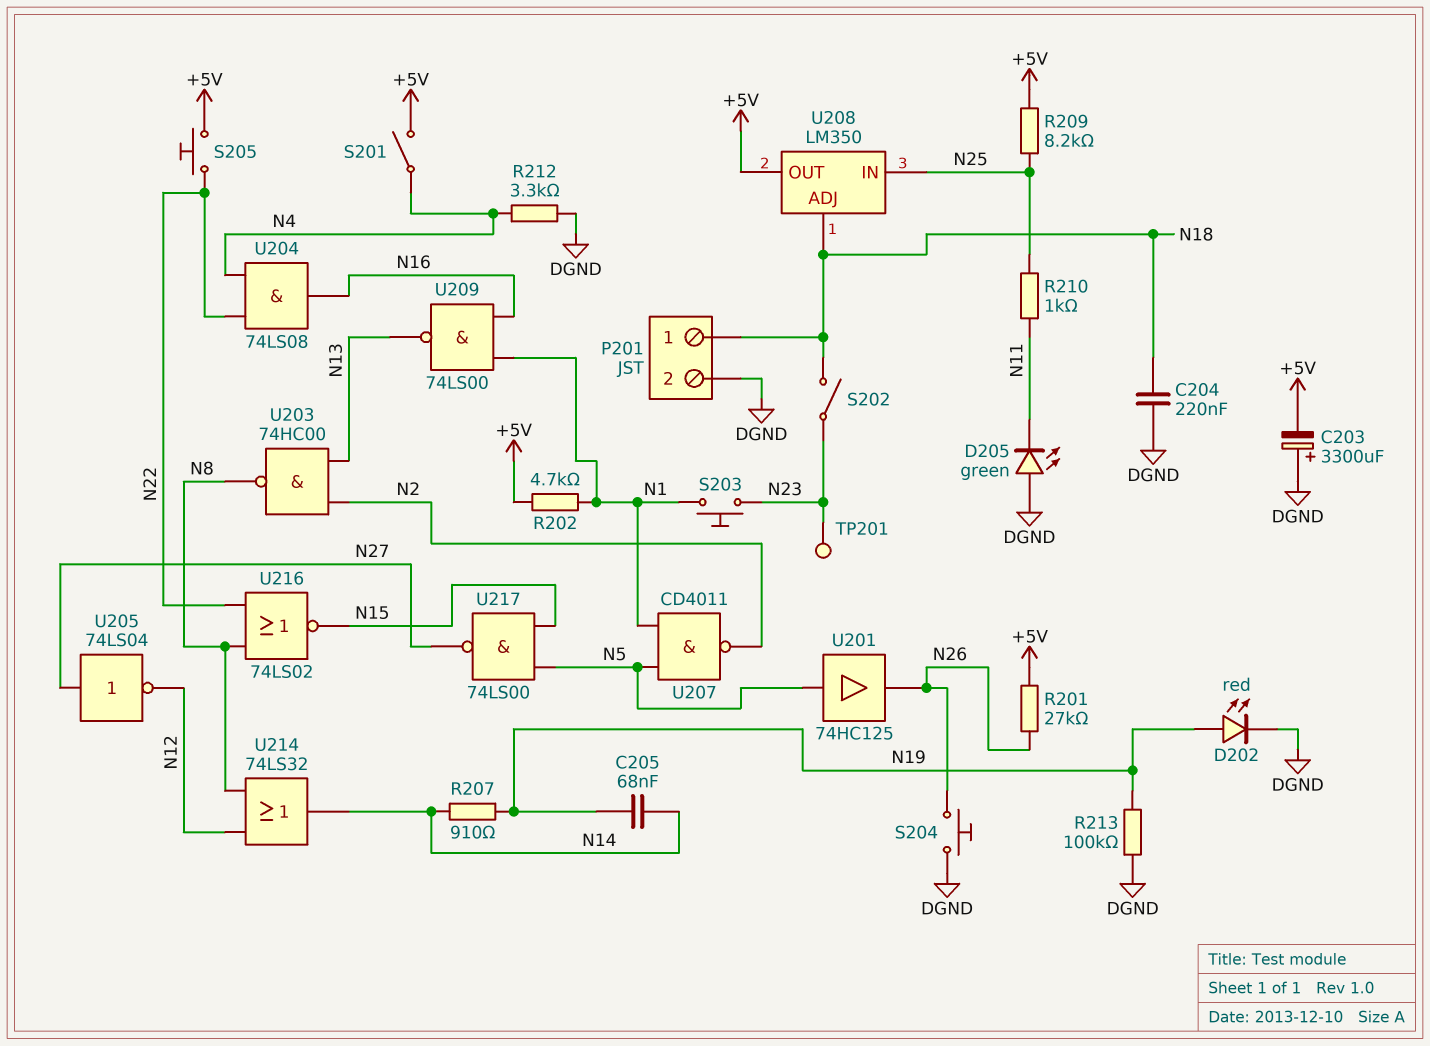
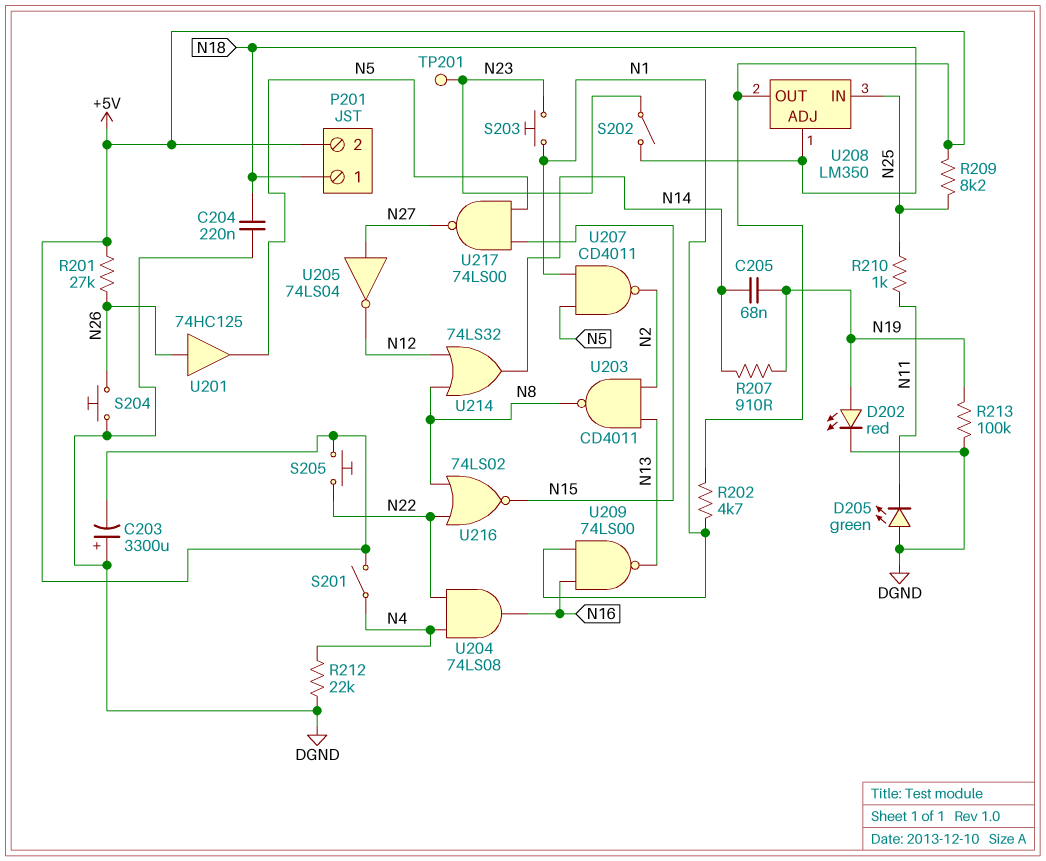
P201 pin 2: DGND -> +5V
R212: 3.3k (DGND, N4) -> 22k (DGND, N4)
U201: buffer 74HC125 (in N5, out N26) -> buffer 74HC125 (in N26, out N5)
U203: NAND 74HC00 (in N2, in N13, out N8) -> NAND CD4011 (in N2, in N13, out N8)

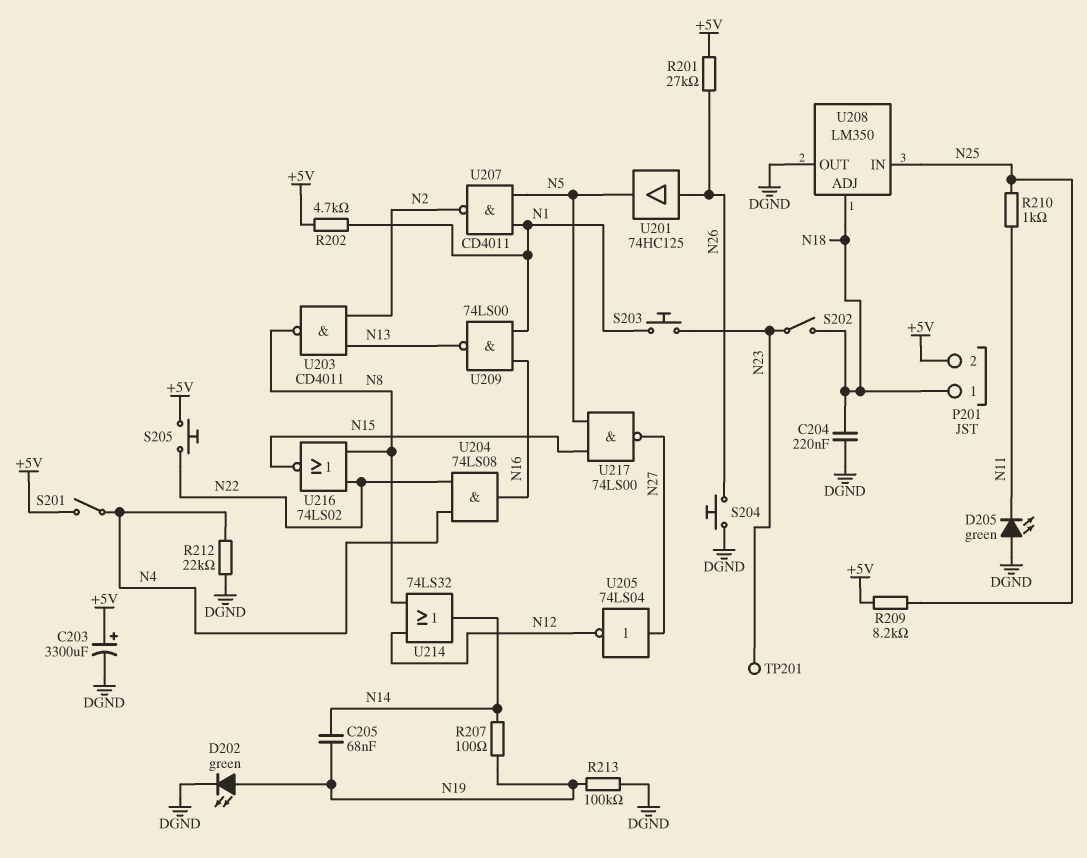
C203: 3300uF (plus DGND, minus +5V) -> 3300uF (plus +5V, minus DGND)
D202: LED red (A N19, K DGND) -> LED green (A N19, K DGND)
R207: 910 (N14, N19) -> 100 (N14, N19)
U208 pin OUT: +5V -> DGND

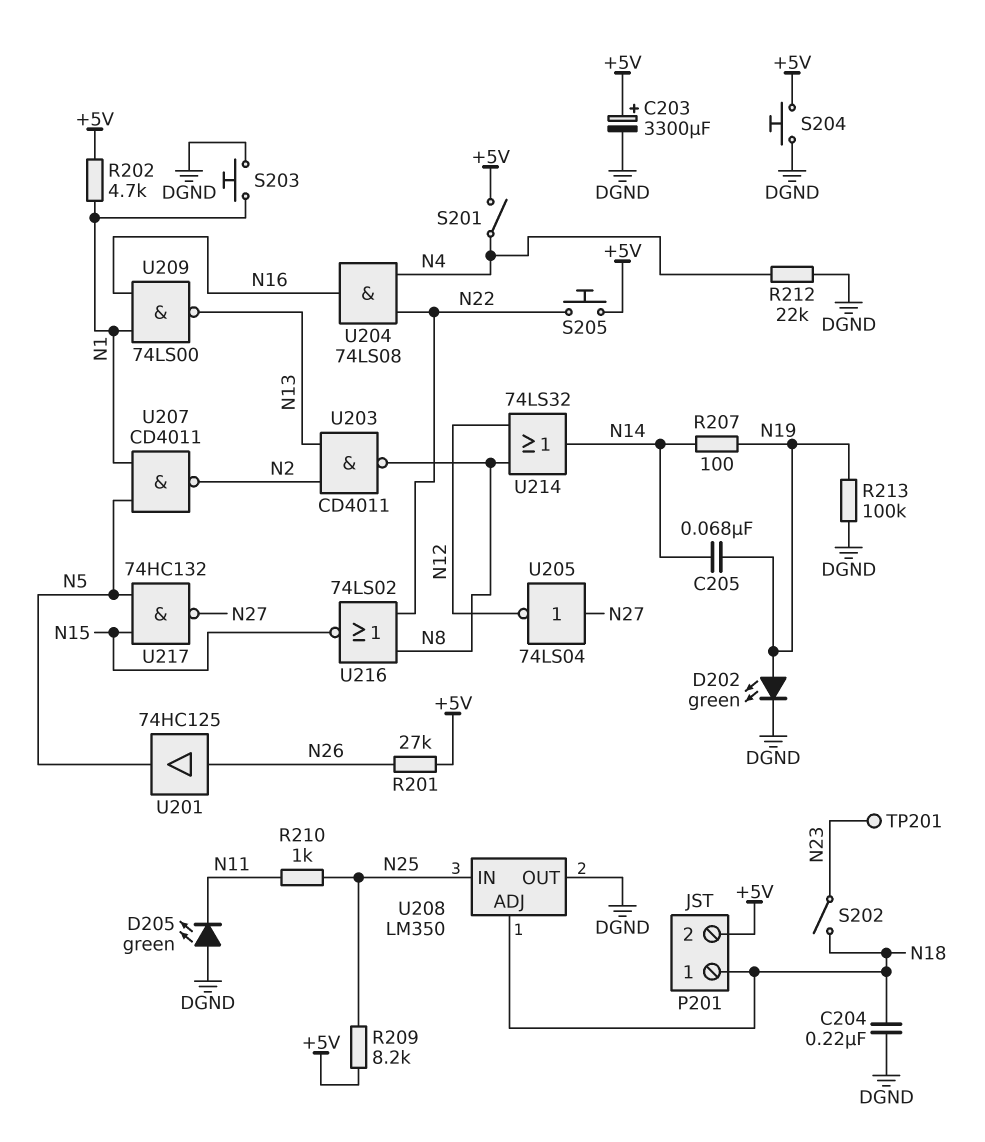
S203: button (N1, N23) -> button (DGND, N1)
S204: button (DGND, N26) -> button (+5V, DGND)
U217: NAND 74LS00 (in N5, in N15, out N27) -> NAND 74HC132 (in N5, in N15, out N27)

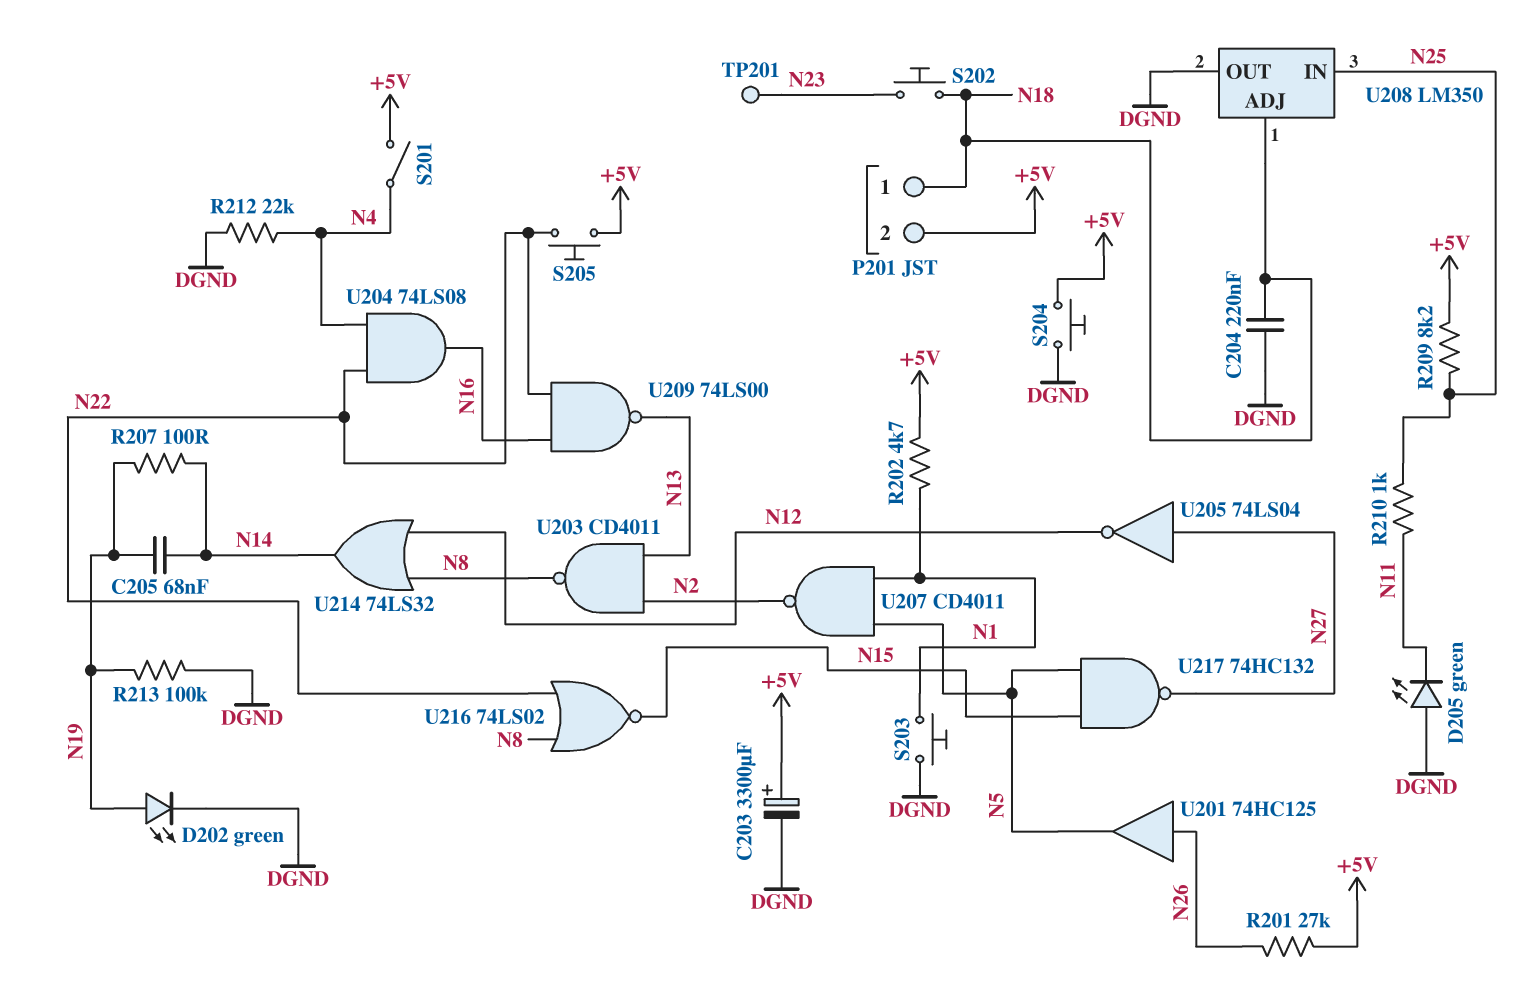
S202: switch (N18, N23) -> button (N18, N23)
U209: NAND 74LS00 (in N1, in N16, out N13) -> NAND 74LS00 (in N16, in N22, out N13)

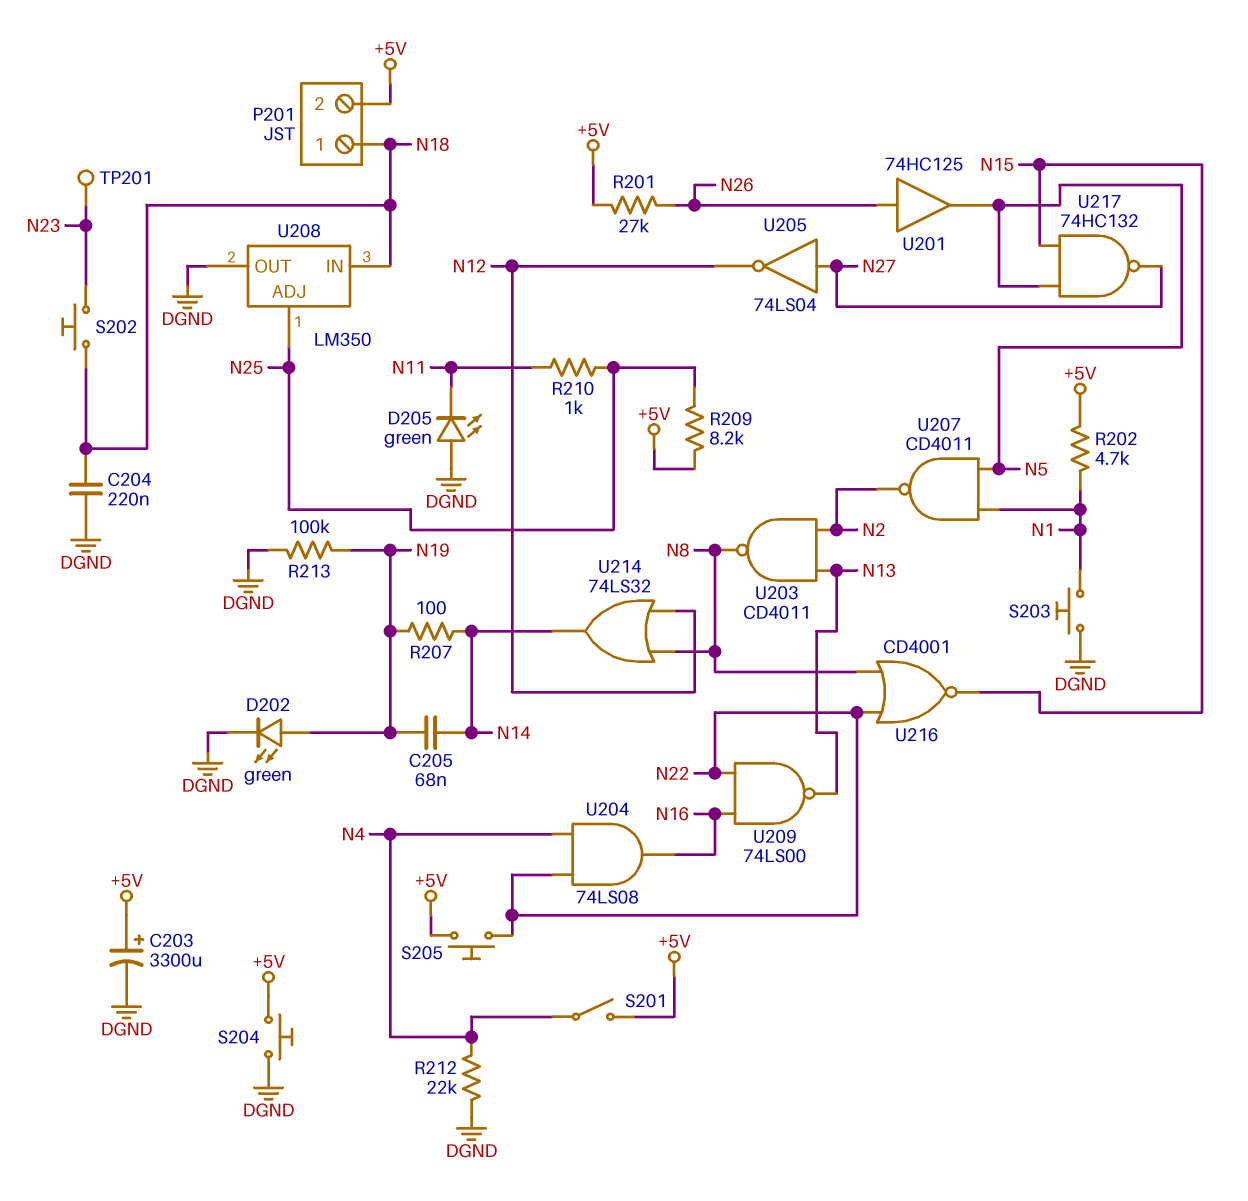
U208 pin ADJ: N18 -> N25
U208 pin IN: N25 -> N18
U216: NOR 74LS02 (in N8, in N22, out N15) -> NOR CD4001 (in N8, in N22, out N15)

